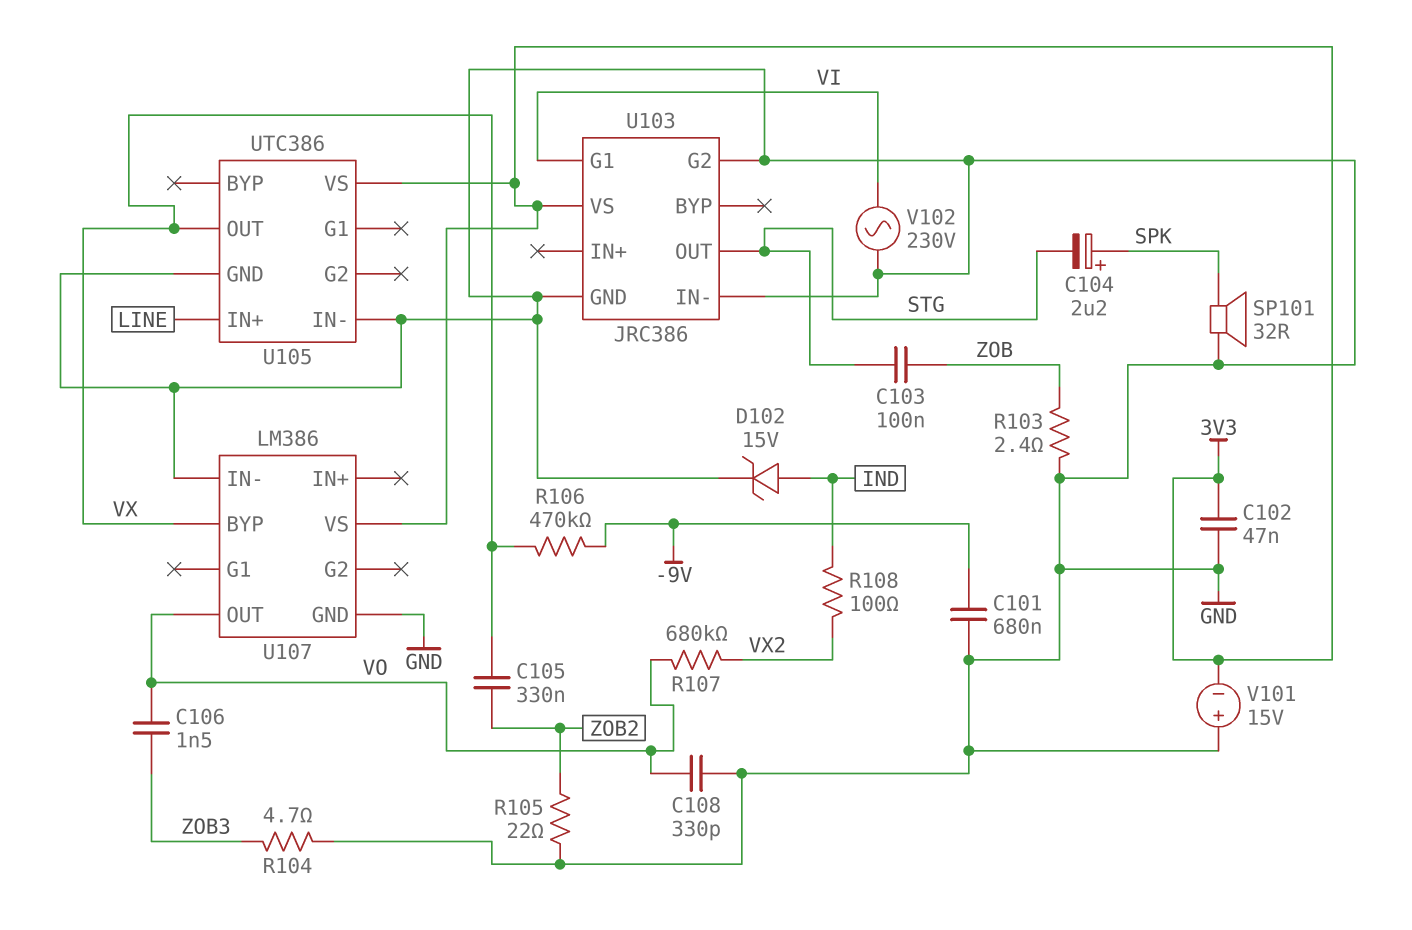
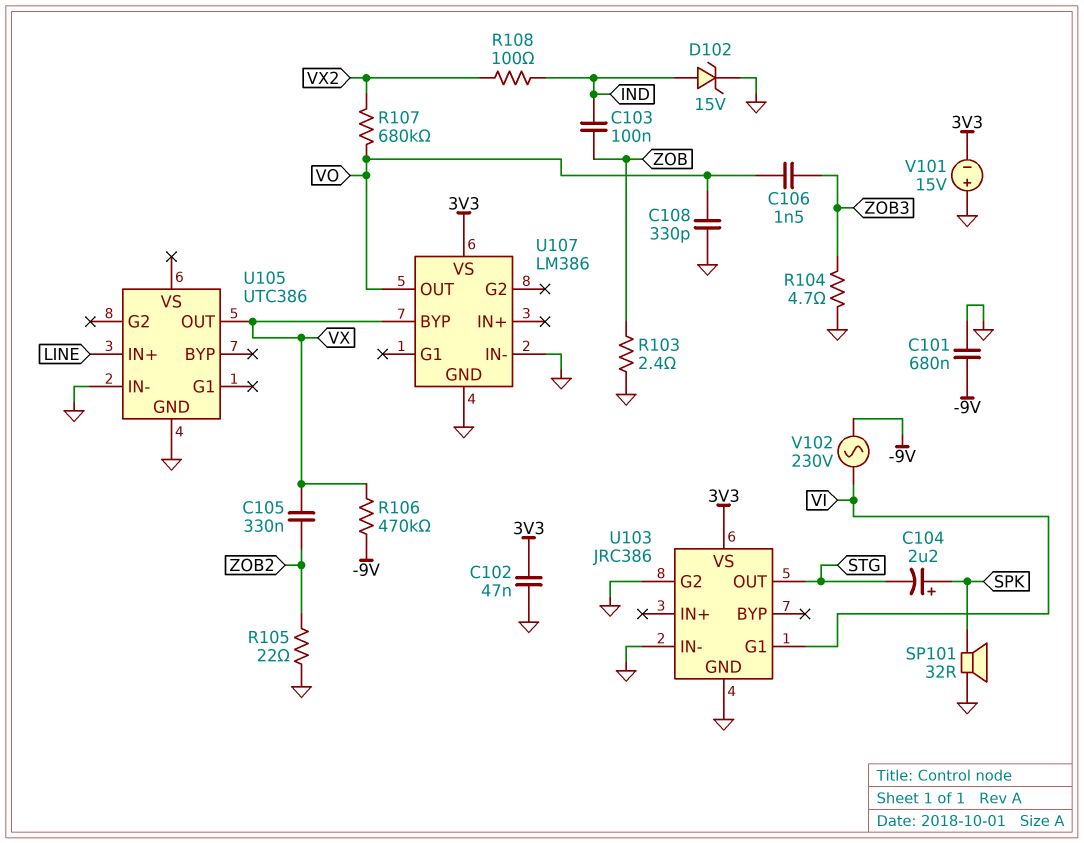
C103: 100nF (STG, ZOB) -> 100nF (IND, ZOB)
U105 pin VS: 3V3 -> none
V102: AC 230V (GND, VI) -> AC 230V (-9V, VI)

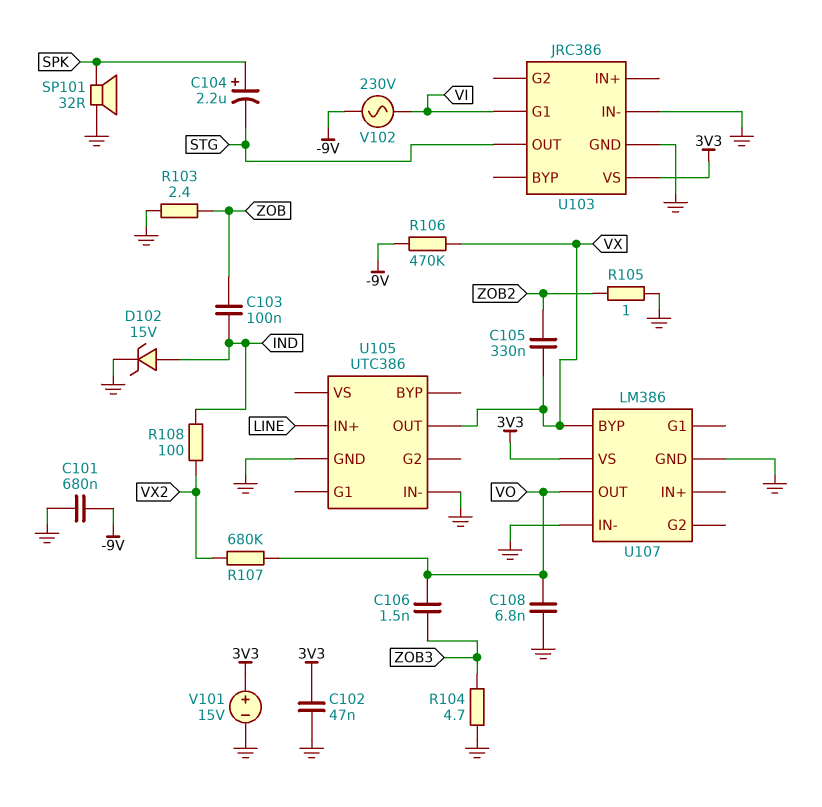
C108: 330pF (GND, VO) -> 6.8nF (GND, VO)
R105: 22 (GND, ZOB2) -> 1 (GND, ZOB2)
U103 pin G2: GND -> none
V101: 15V (plus GND, minus 3V3) -> 15V (plus 3V3, minus GND)

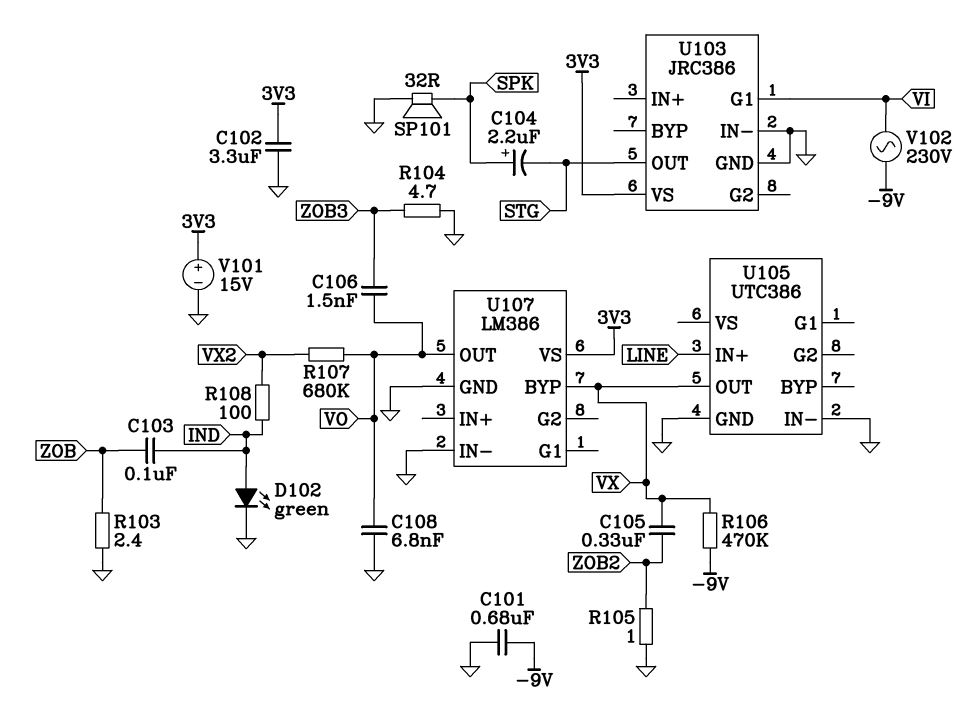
C102: 47nF (3V3, GND) -> 3.3uF (3V3, GND)
D102: zener 15V (A IND, K GND) -> LED green (A IND, K GND)

